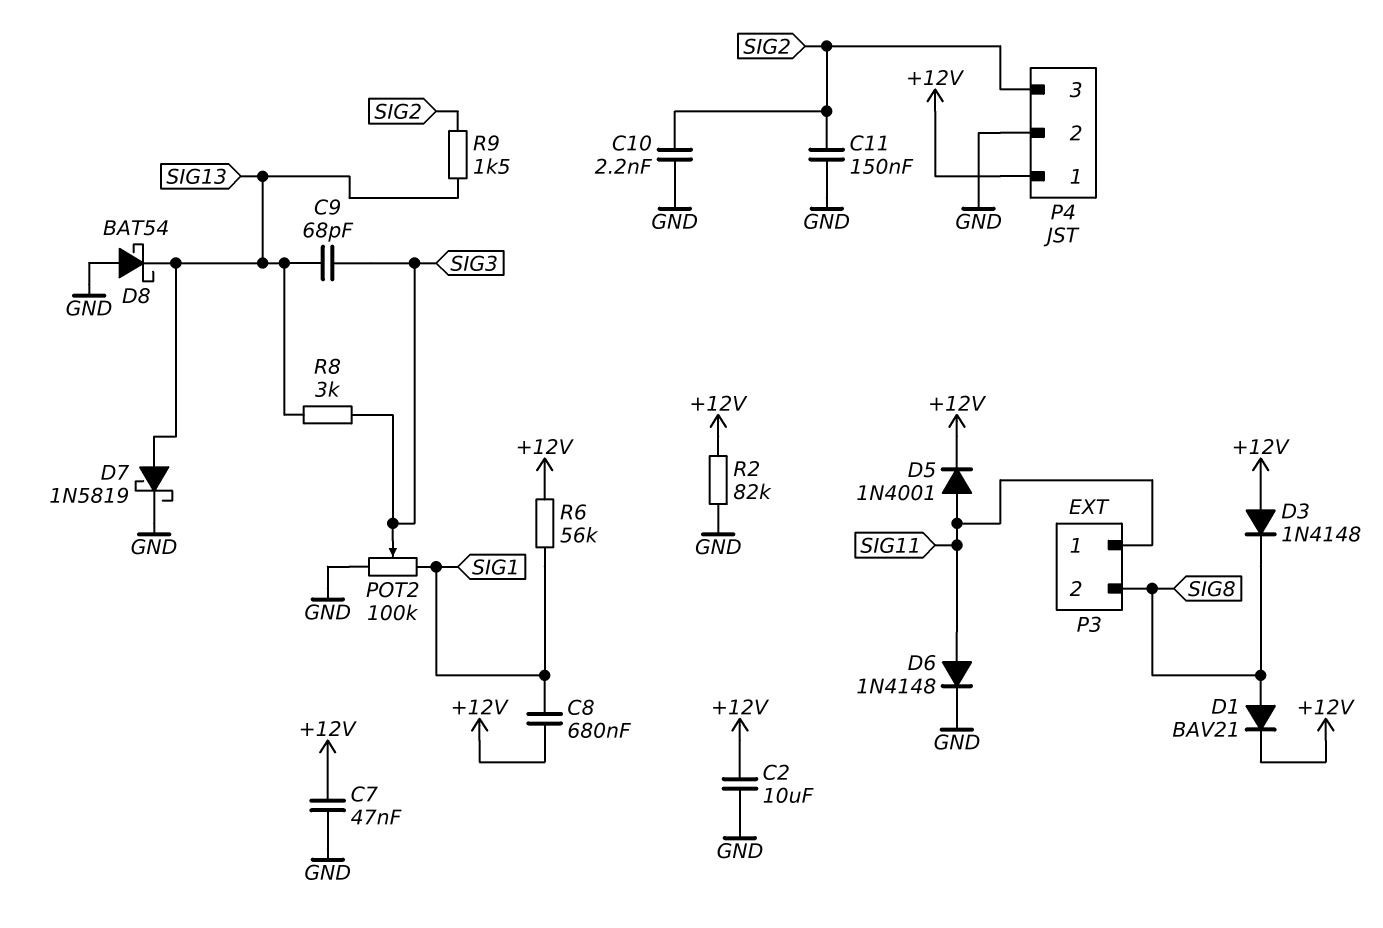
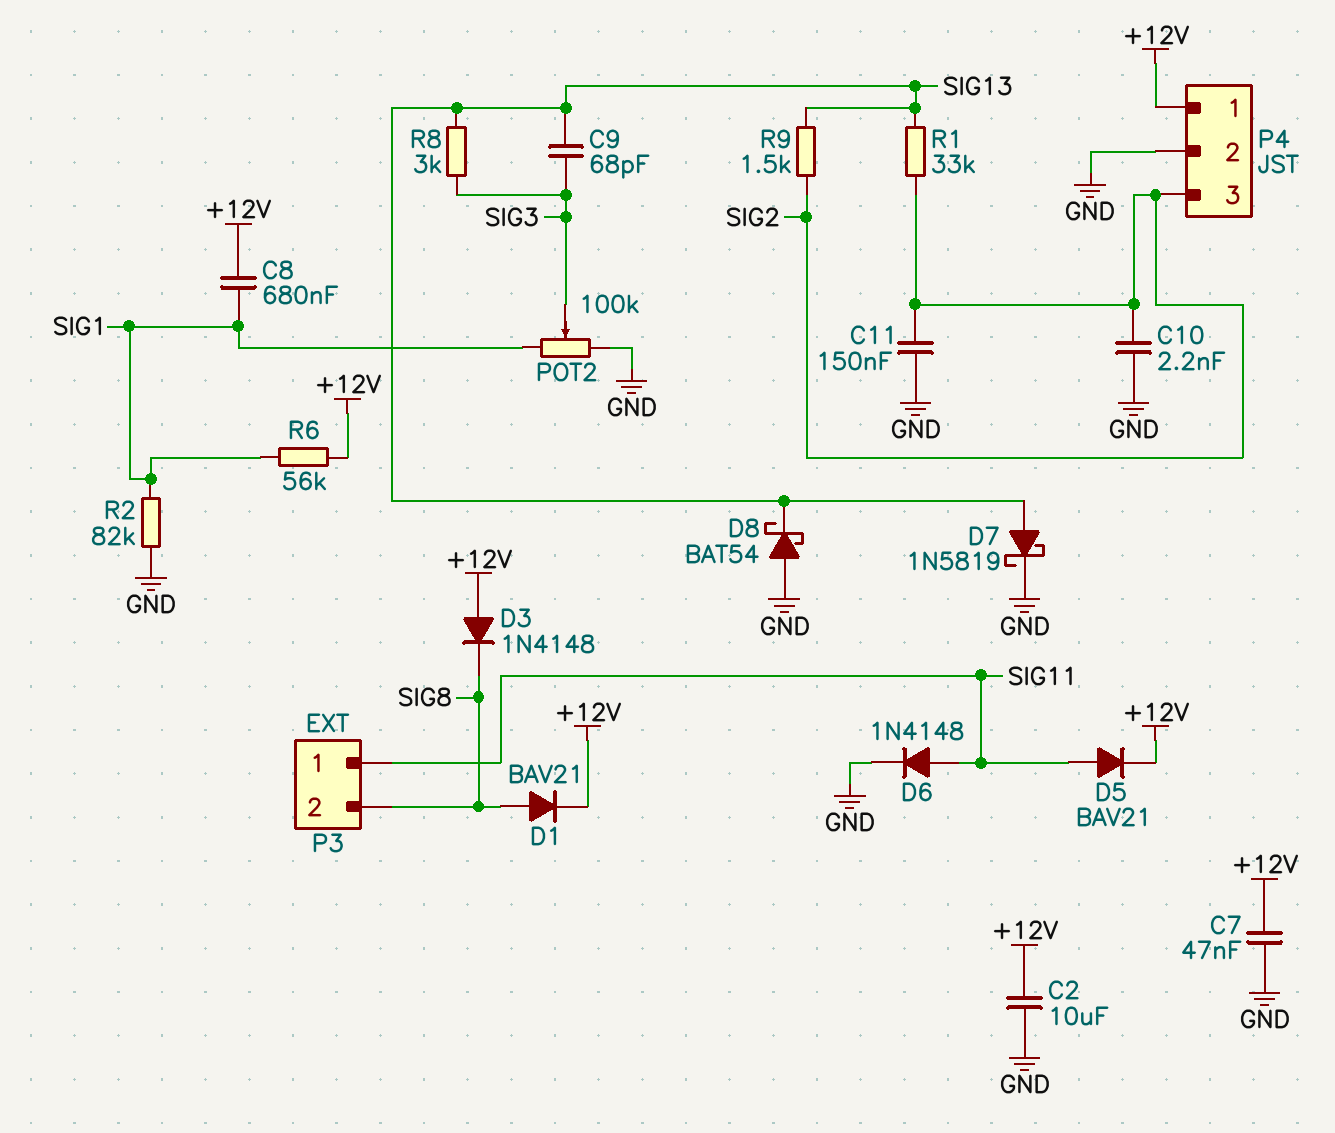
D5: diode 1N4001 (A SIG11, K +12V) -> diode BAV21 (A SIG11, K +12V)
R1: none -> 33k (SIG2, SIG13)
R2: 82k (+12V, GND) -> 82k (GND, SIG1)

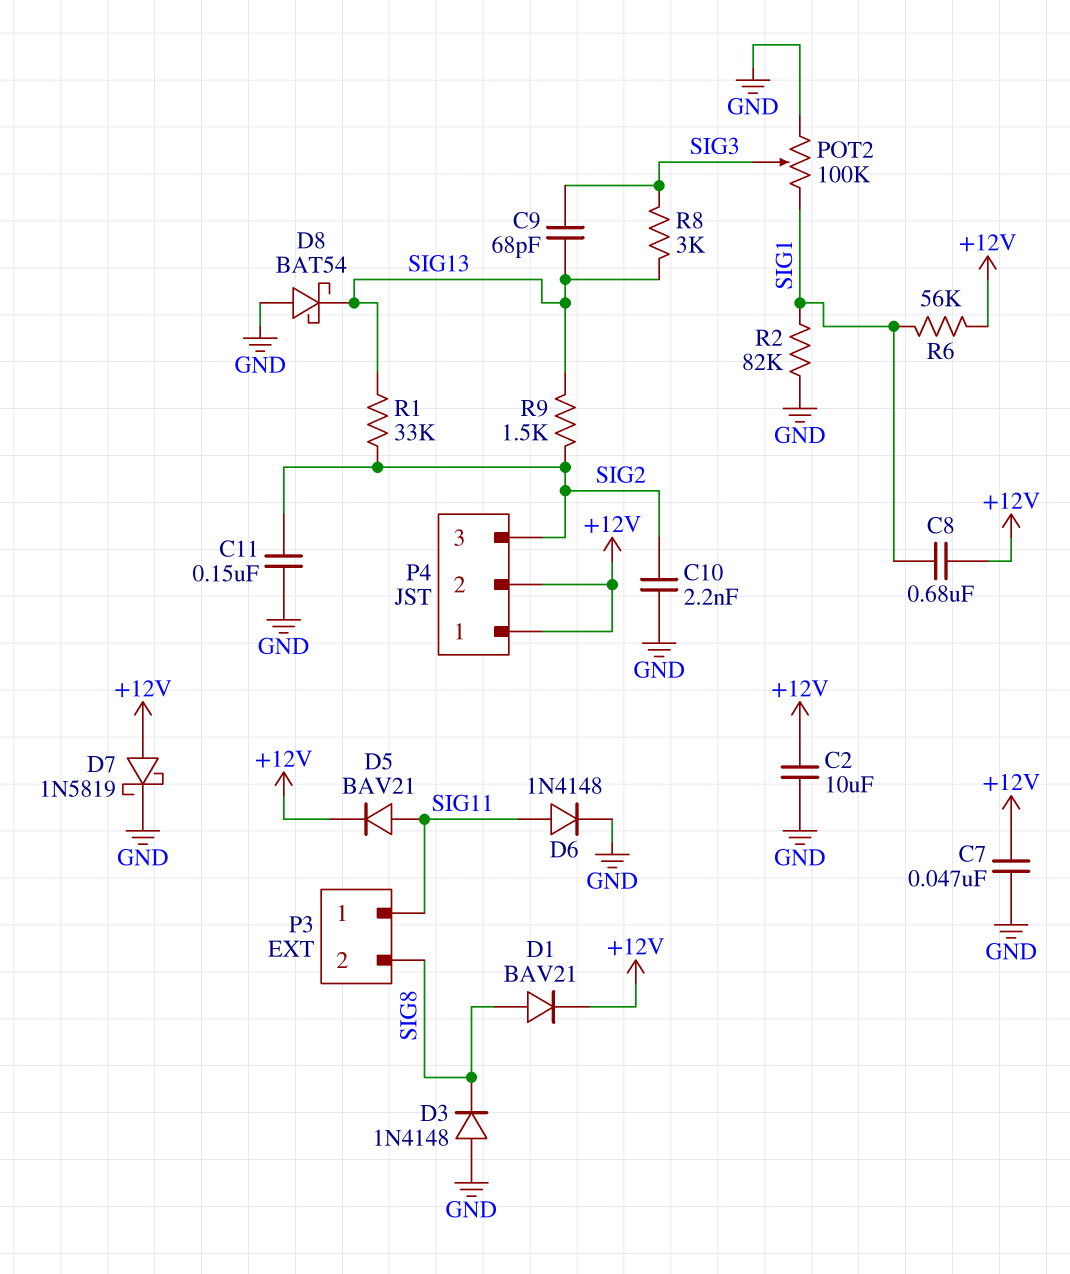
D3: diode 1N4148 (A +12V, K SIG8) -> diode 1N4148 (A GND, K SIG8)
D7: schottky 1N5819 (A SIG13, K GND) -> schottky 1N5819 (A +12V, K GND)
P4 pin 2: GND -> +12V

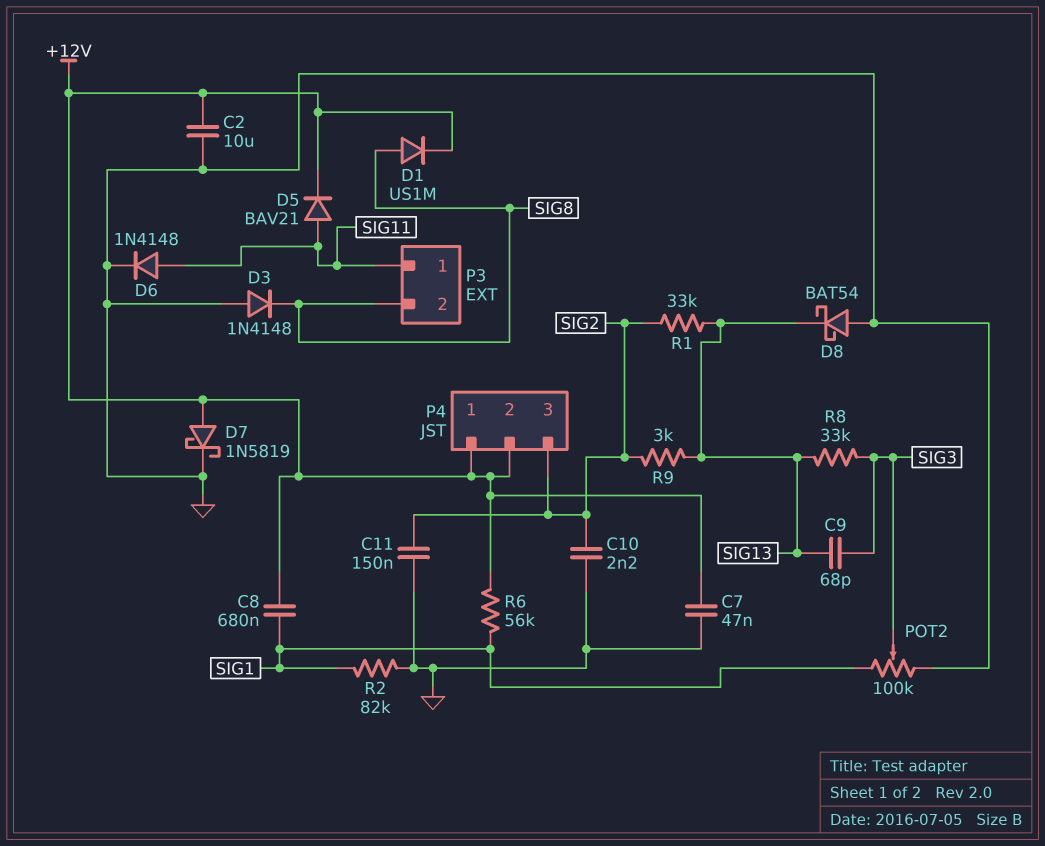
D1: diode BAV21 (A SIG8, K +12V) -> diode US1M (A SIG8, K +12V)
R8: 3k (SIG3, SIG13) -> 33k (SIG3, SIG13)
R9: 1.5k (SIG2, SIG13) -> 3k (SIG2, SIG13)

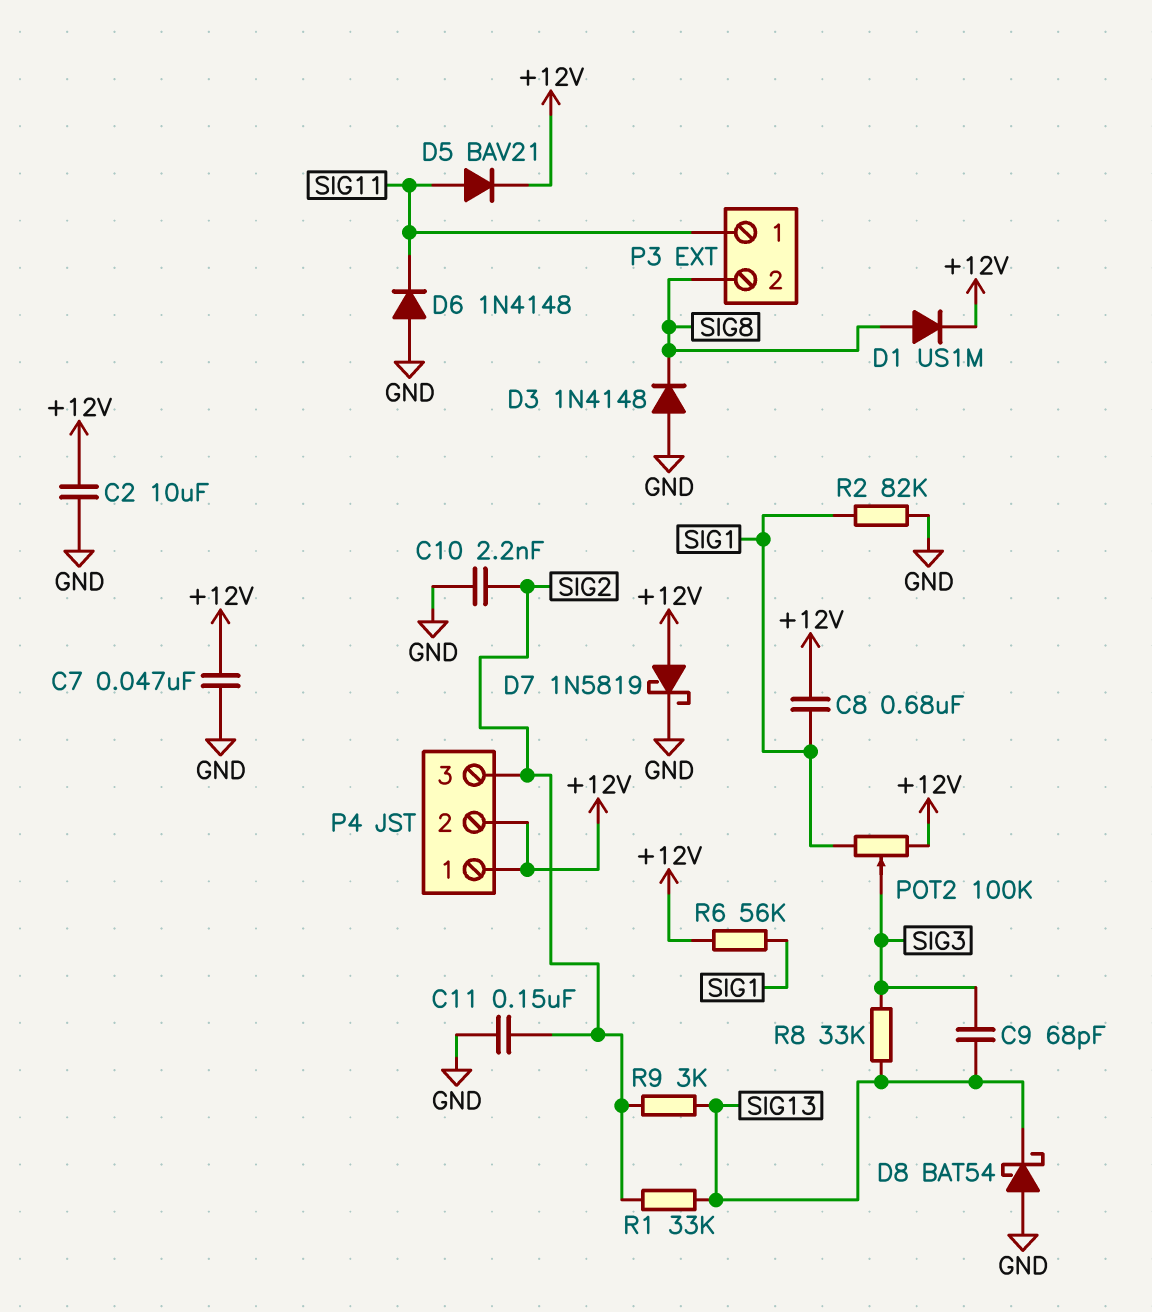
D6: diode 1N4148 (A SIG11, K GND) -> diode 1N4148 (A GND, K SIG11)
POT2: 100k (GND, SIG1, wiper SIG3) -> 100k (+12V, SIG1, wiper SIG3)

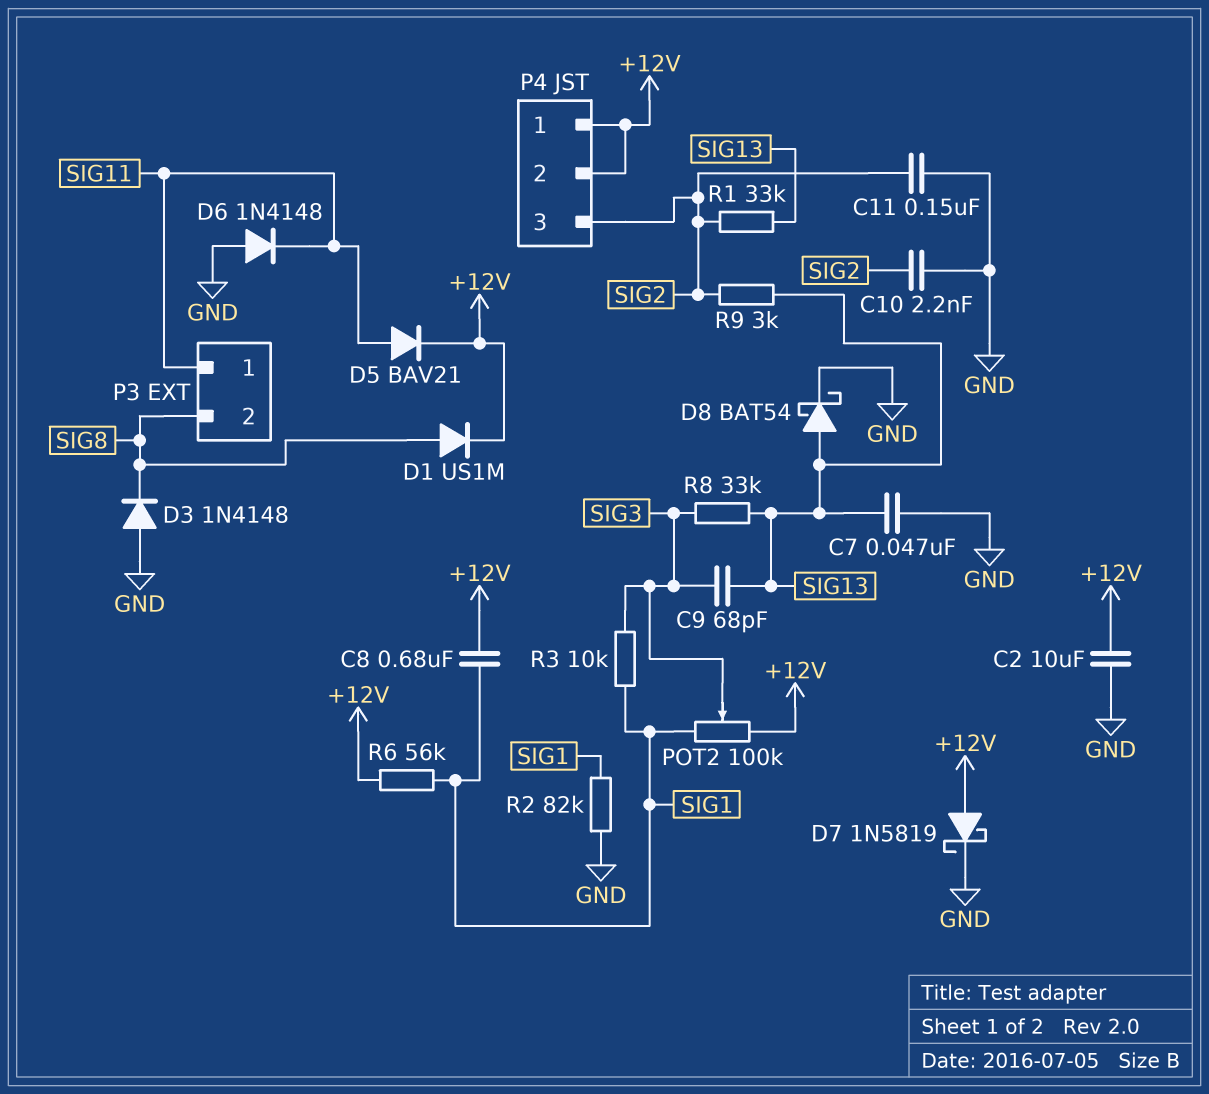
C7: 47nF (+12V, GND) -> 47nF (GND, SIG13)
D8: schottky BAT54 (A GND, K SIG13) -> schottky BAT54 (A SIG13, K GND)
R3: none -> 10k (SIG1, SIG3)

